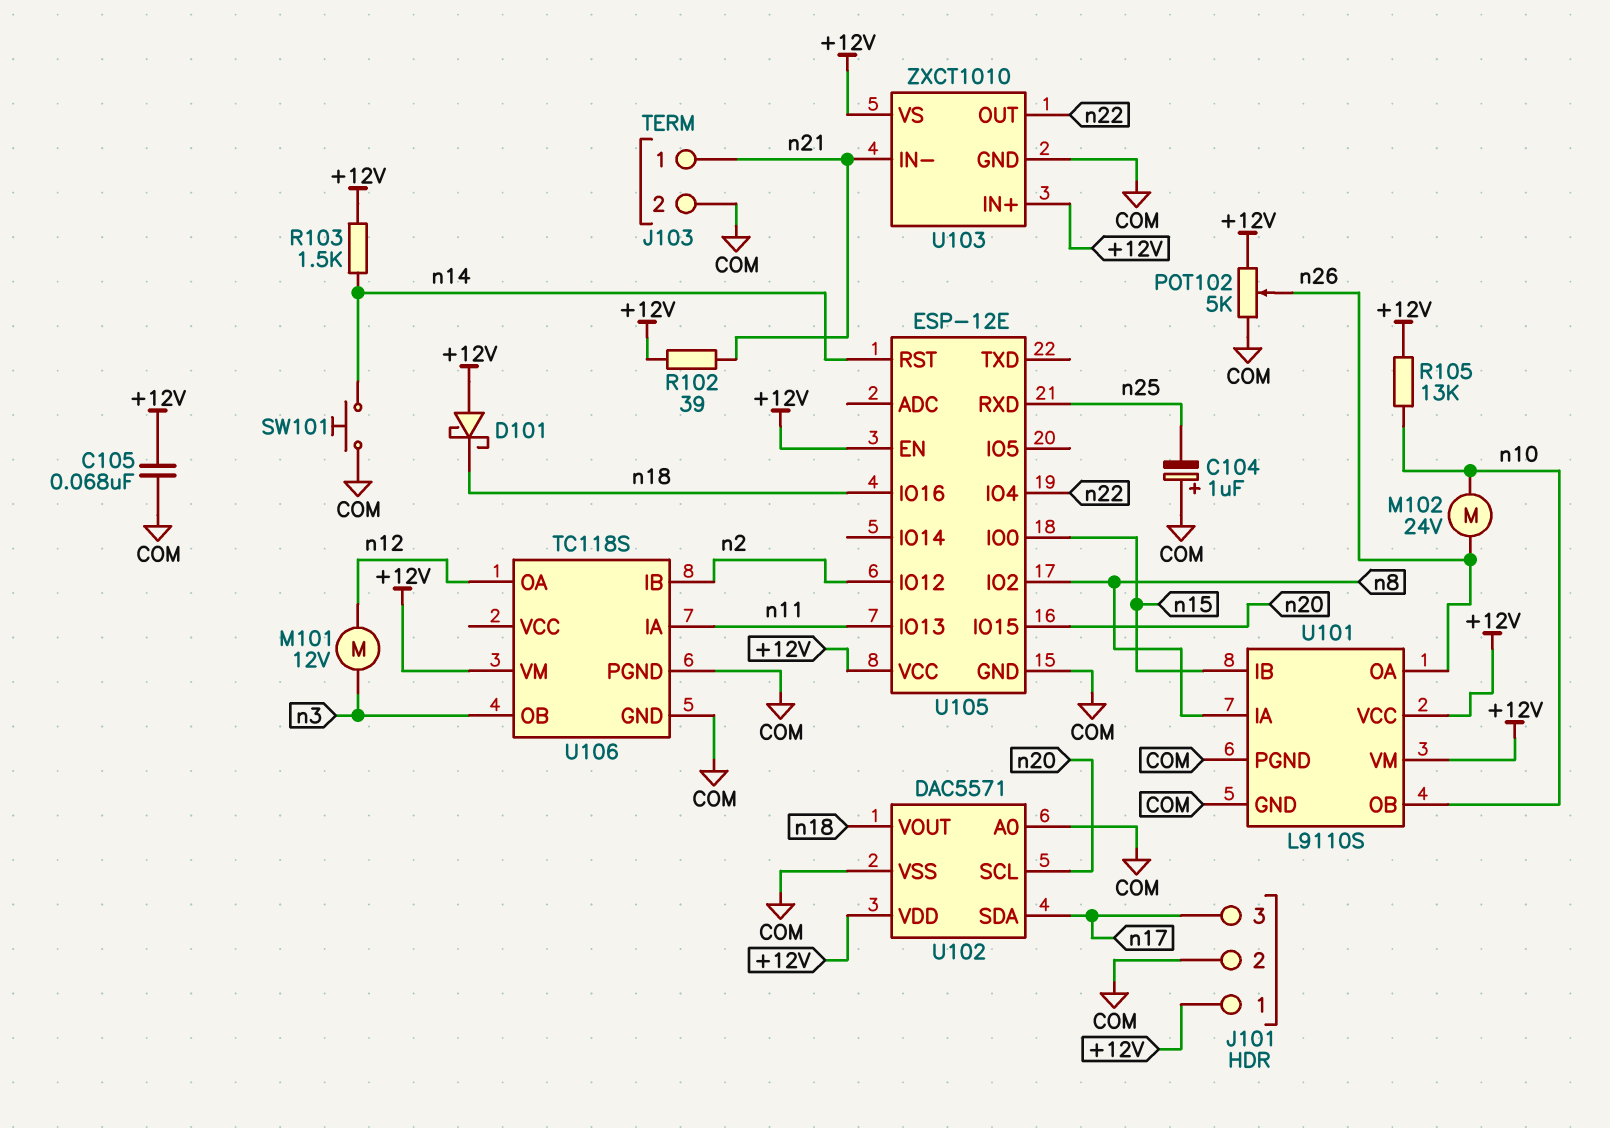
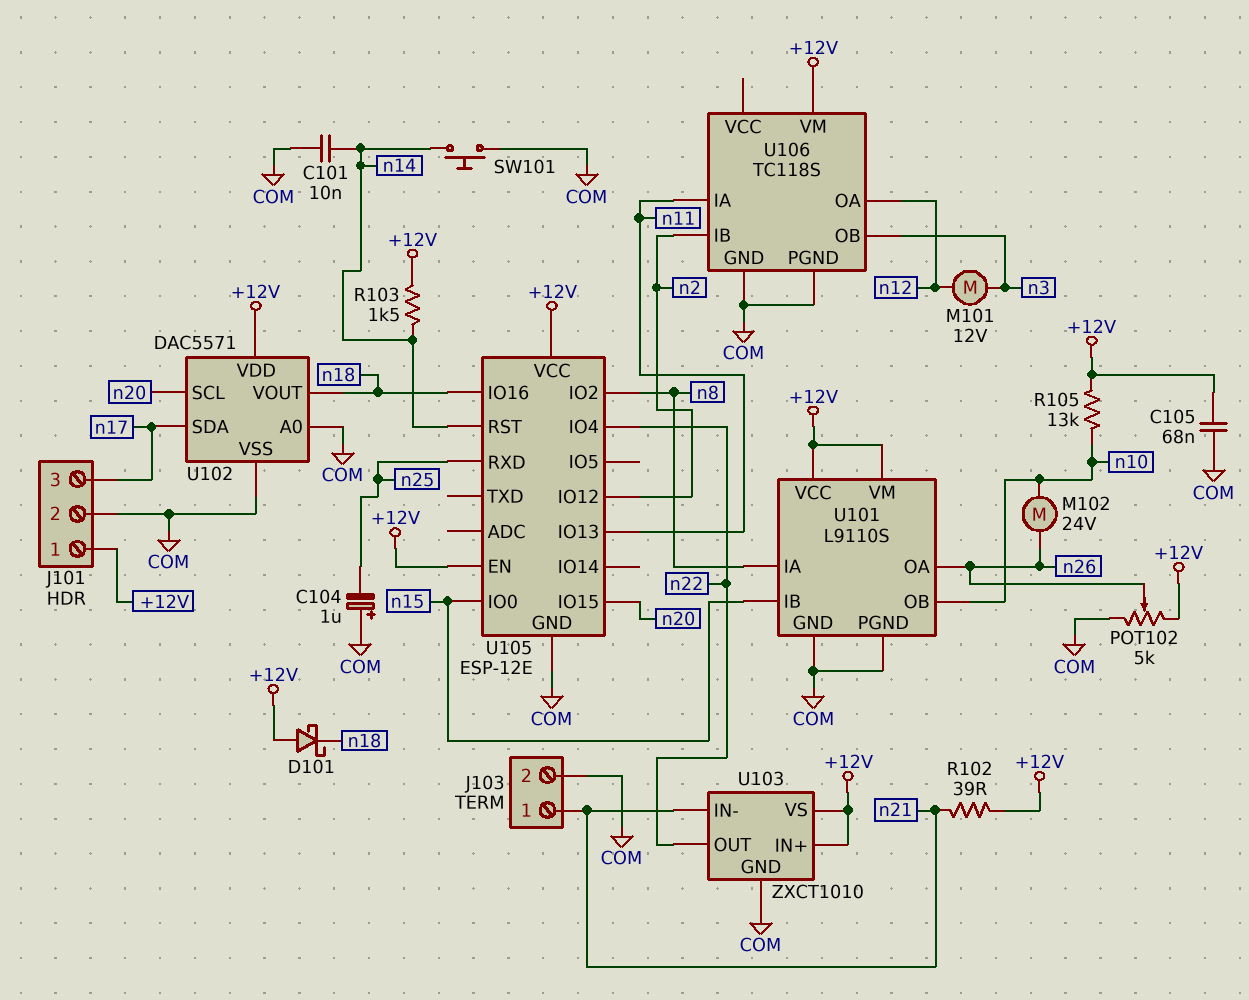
C101: none -> 10nF (COM, n14)

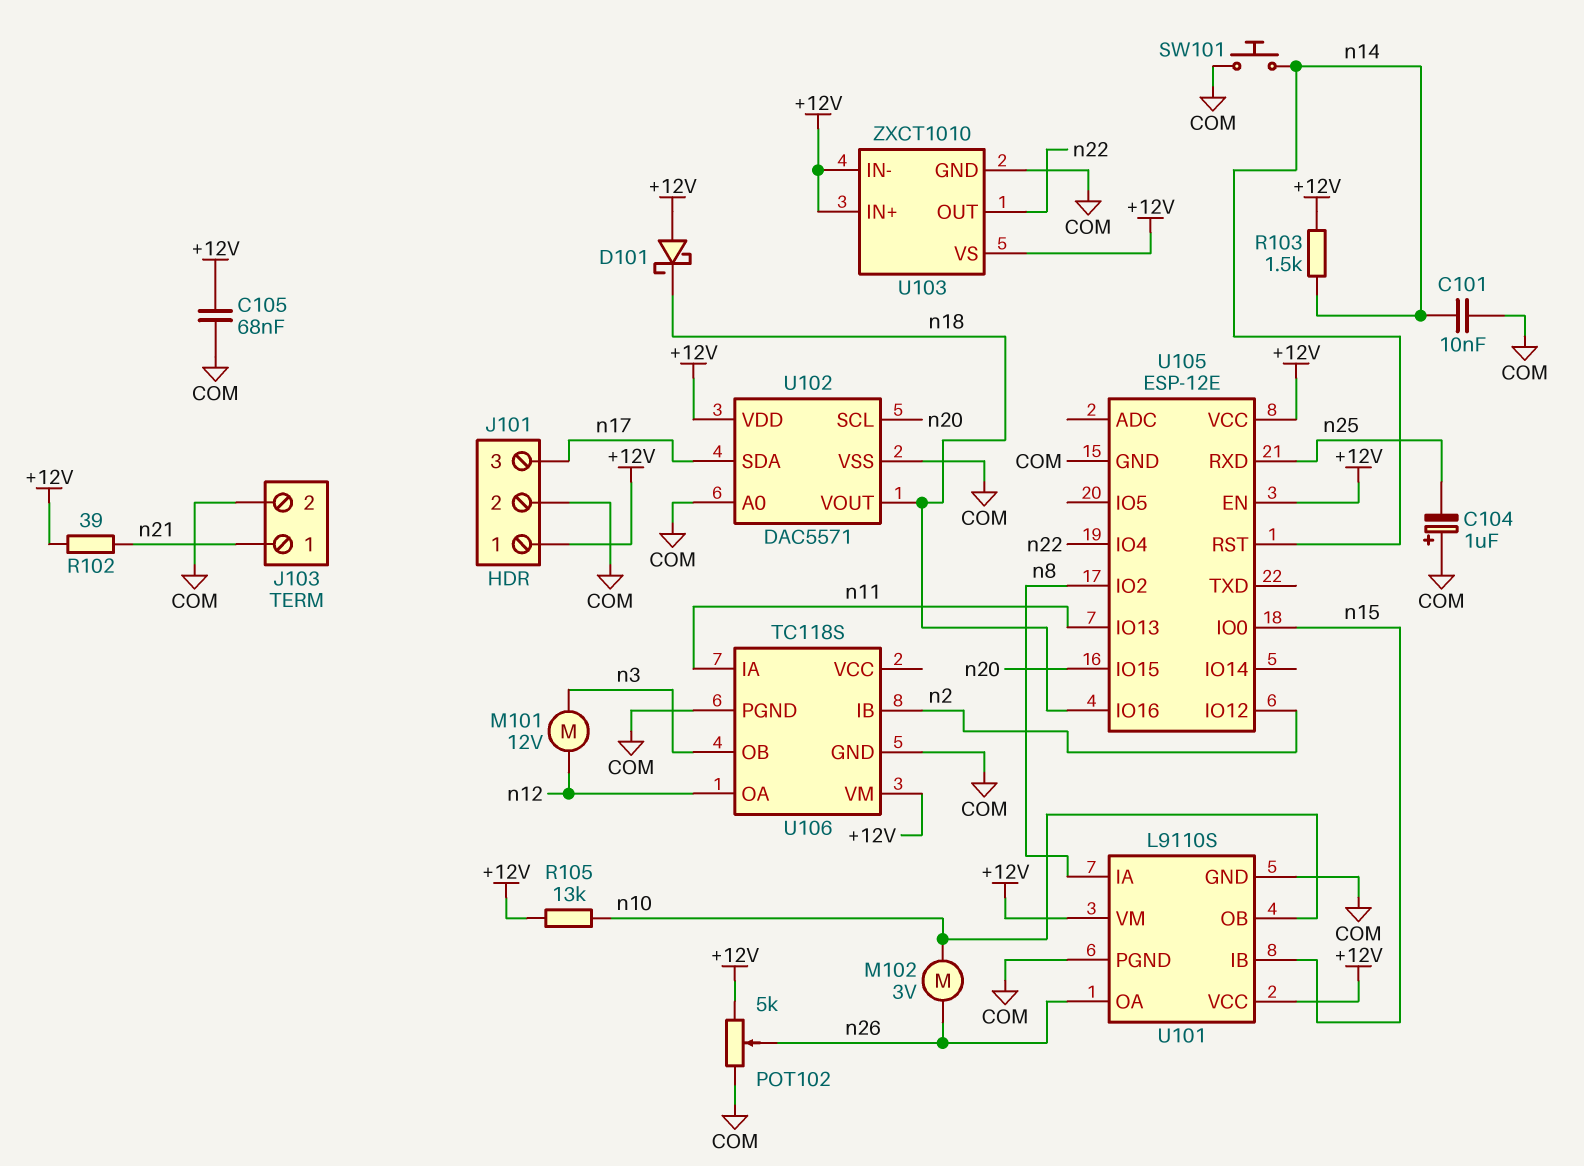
M102: motor 24V (n10, n26) -> motor 3V (n10, n26)
U103 pin IN-: n21 -> +12V

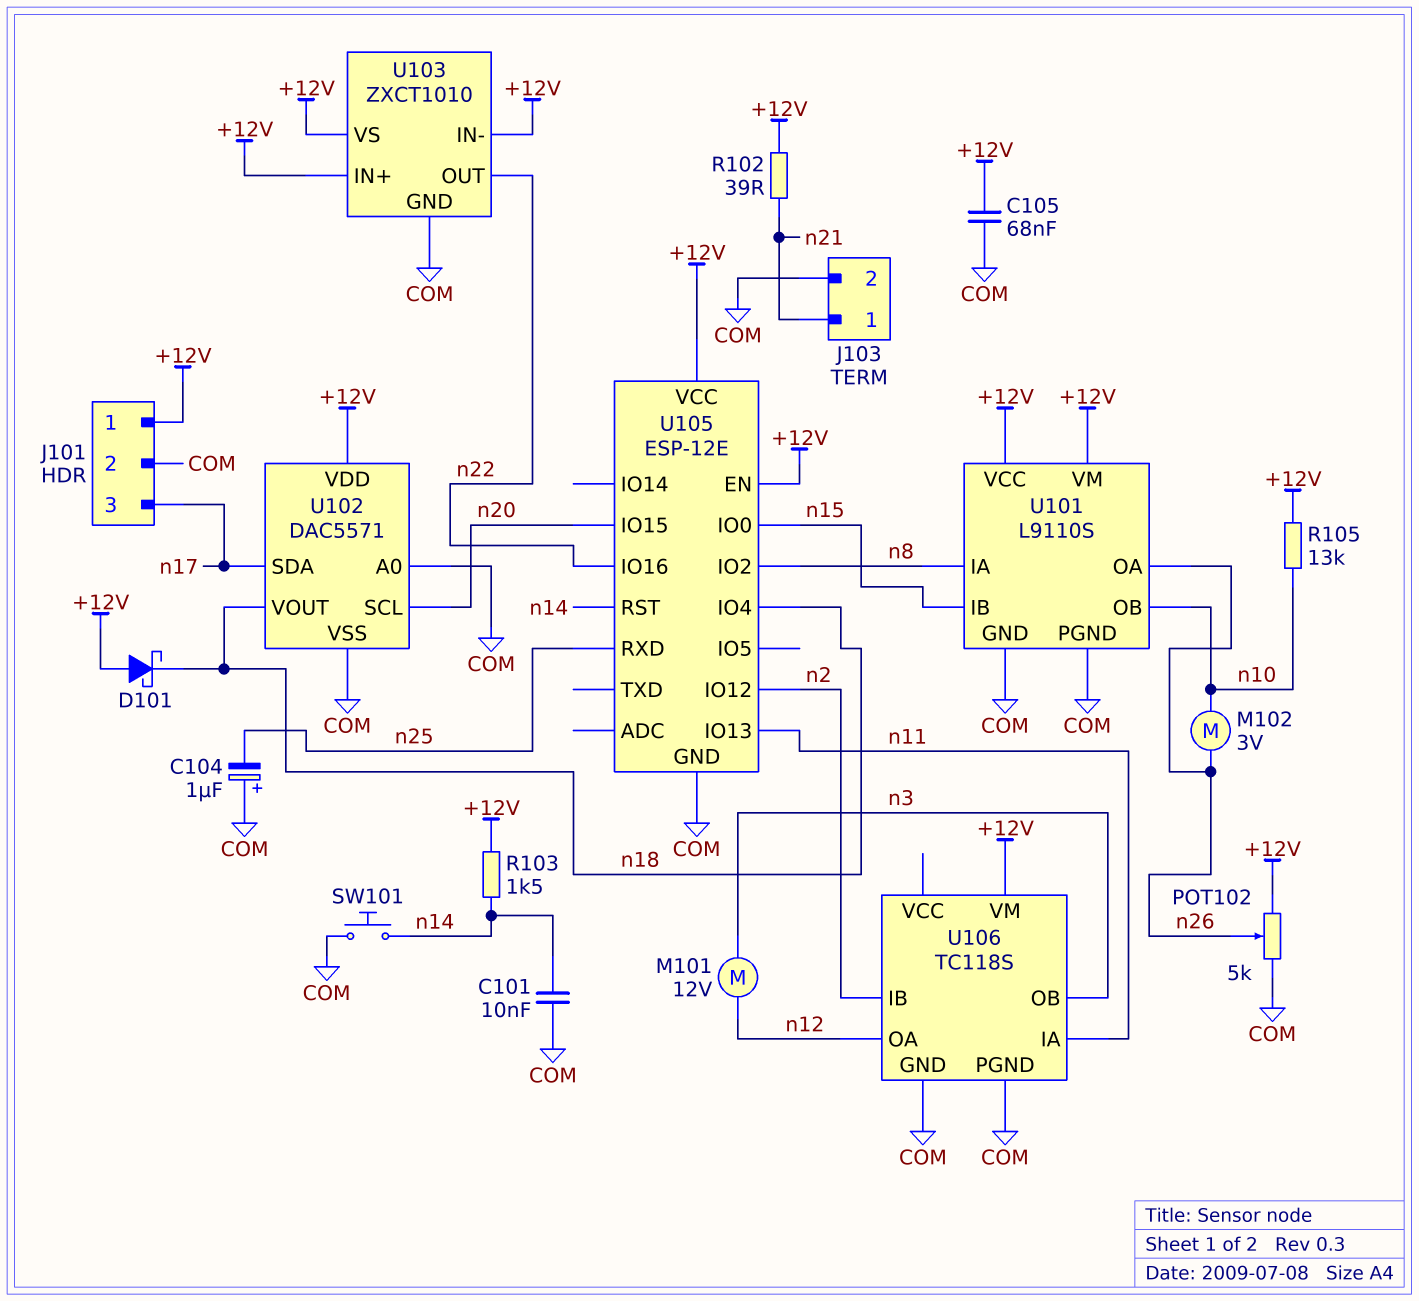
U105 pin IO4: n22 -> n18
U105 pin IO16: n18 -> n22

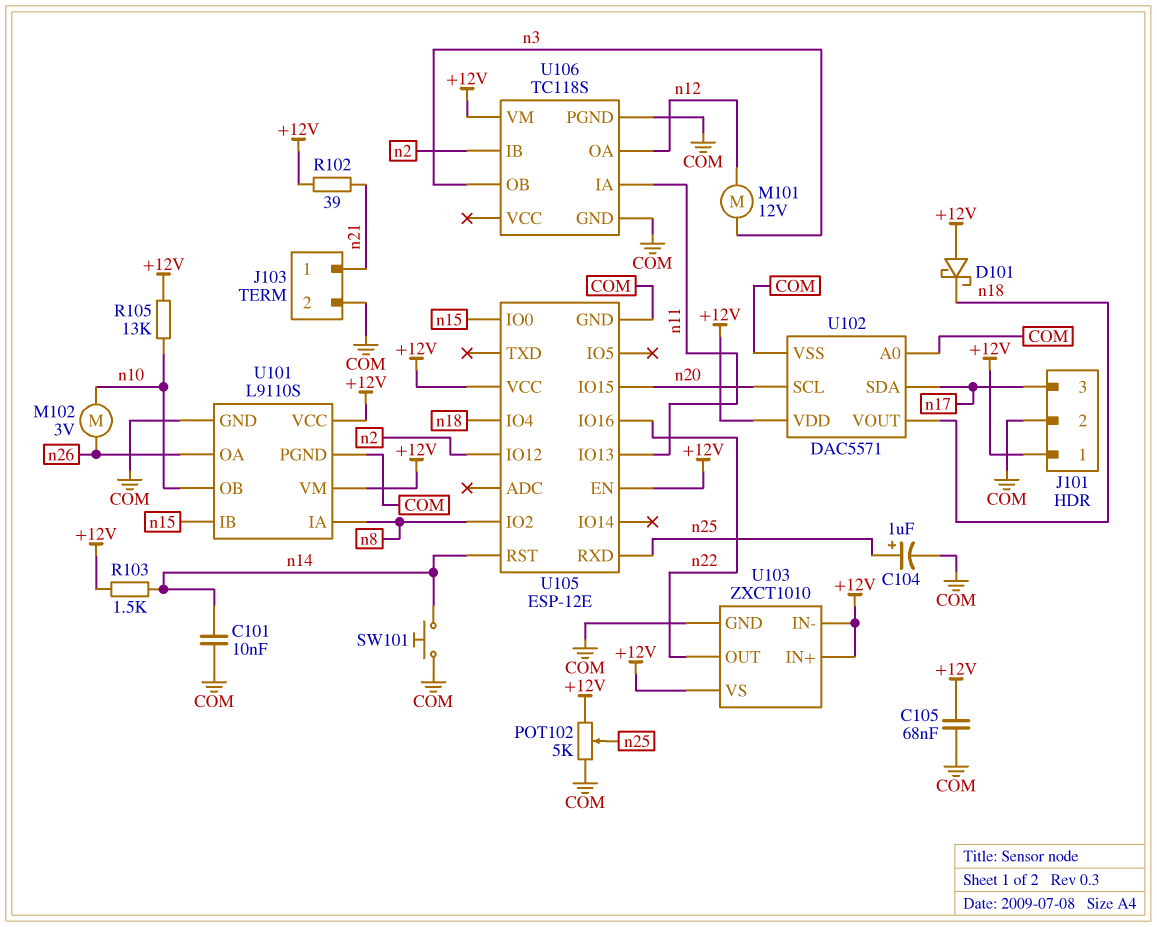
C104: 1uF (plus COM, minus n25) -> 1uF (plus n25, minus COM)
POT102: 5k (+12V, COM, wiper n26) -> 5k (+12V, COM, wiper n25)

